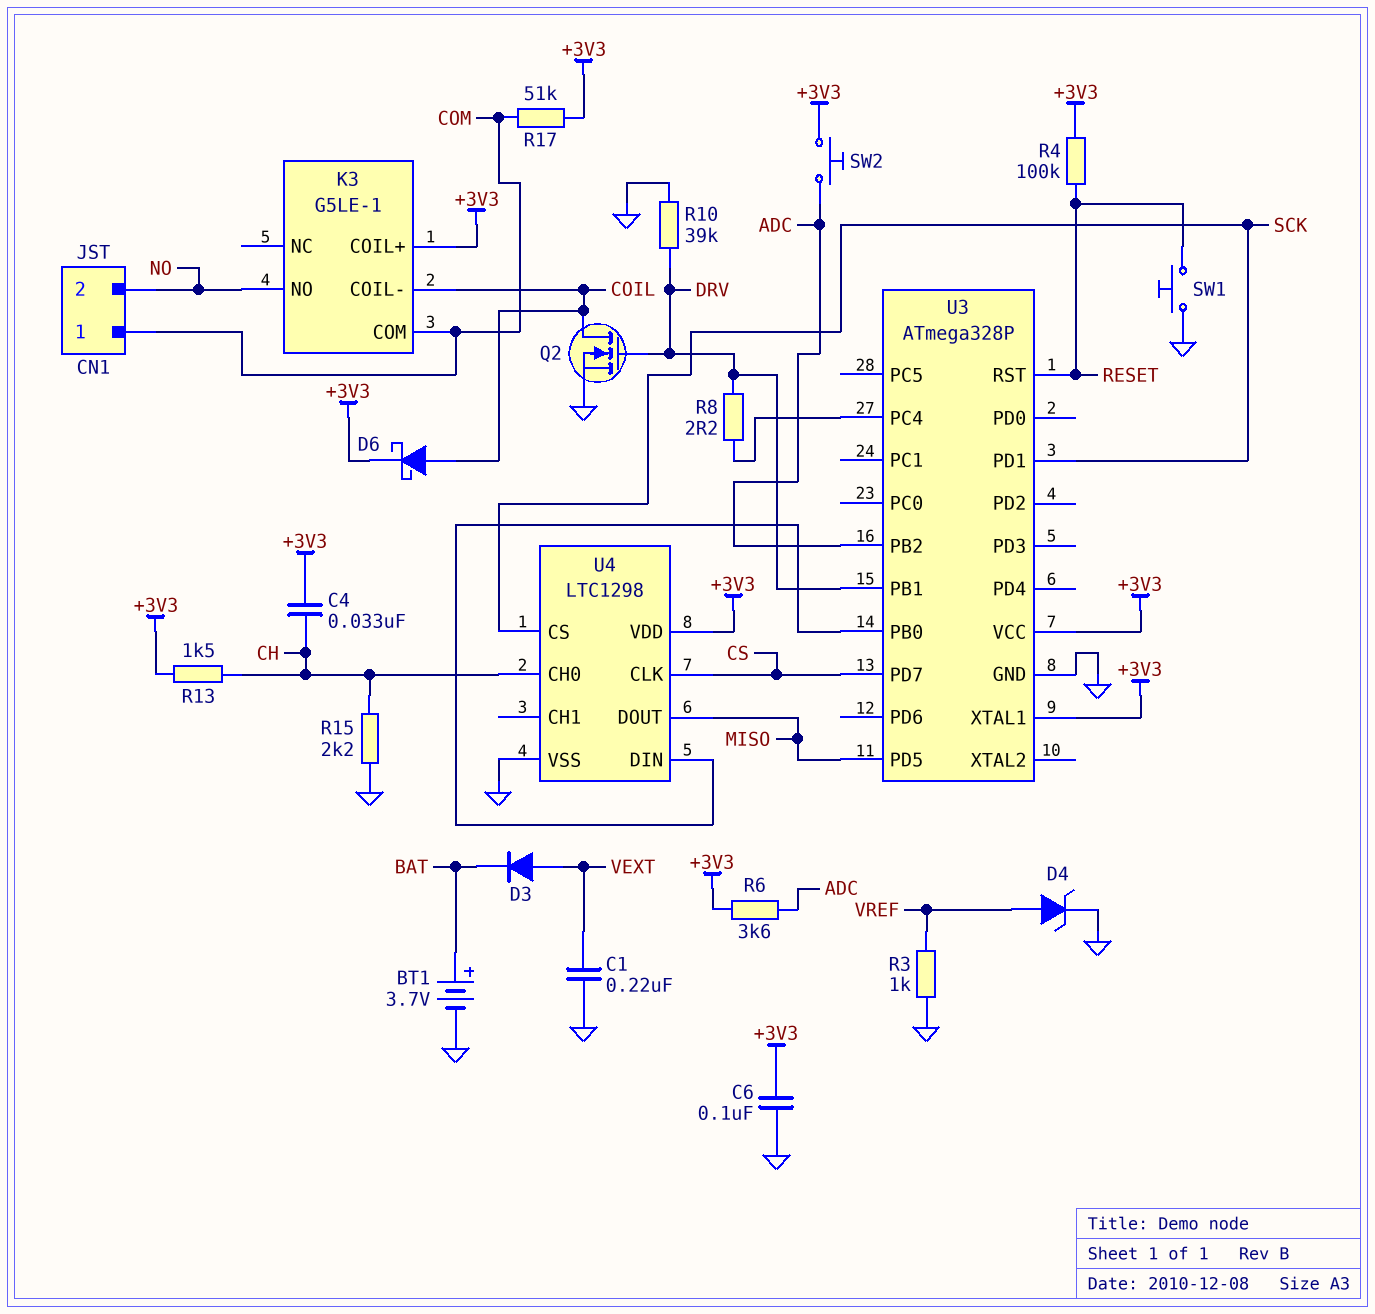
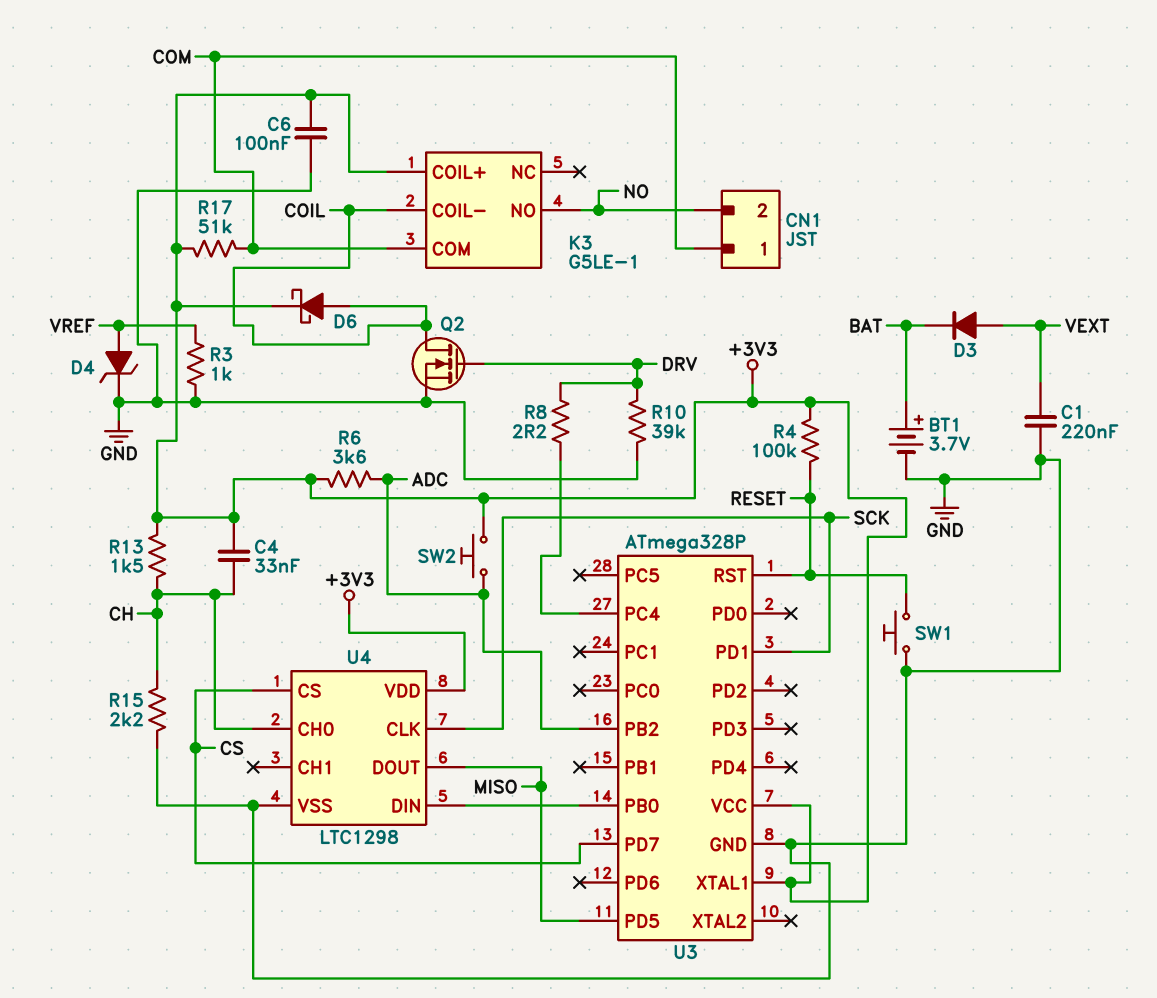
U3 pin PB1: DRV -> none
U4 pin CLK: CS -> SCK
U4 pin CS: SCK -> CS

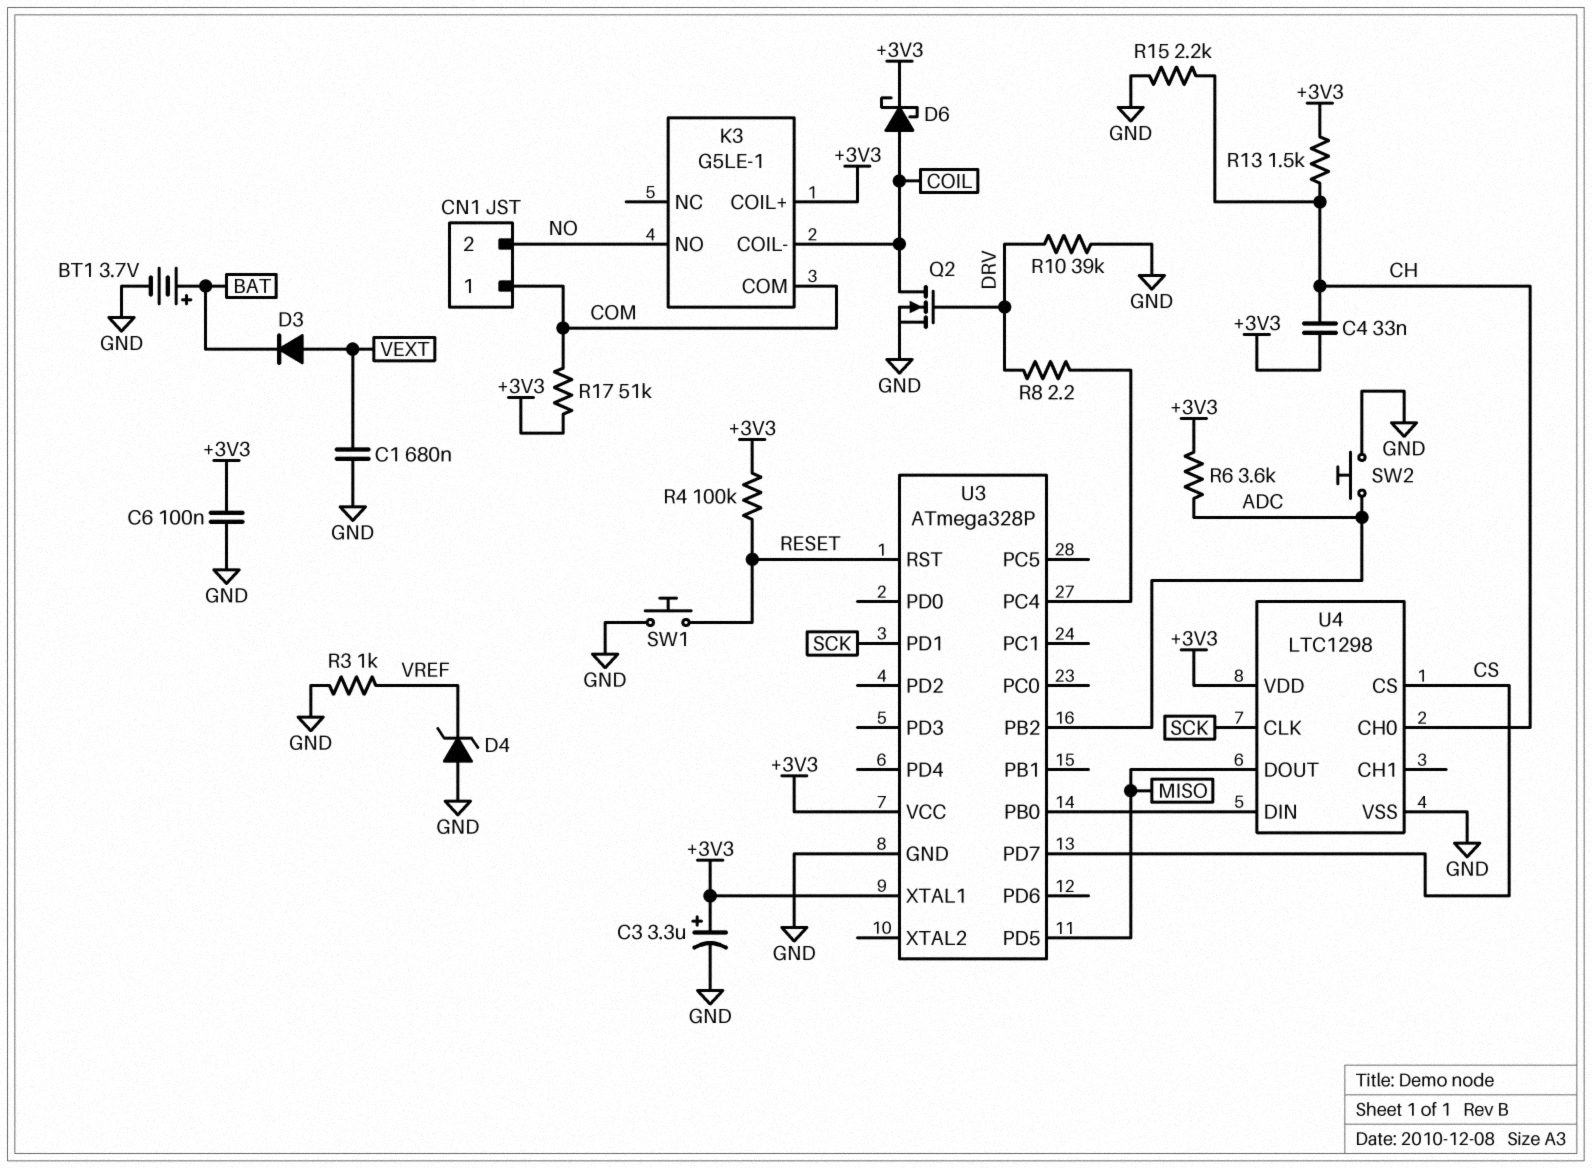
C1: 220nF (GND, VEXT) -> 680nF (GND, VEXT)
C3: none -> 3.3uF (plus +3V3, minus GND)
D4: zener (A VREF, K GND) -> zener (A GND, K VREF)
SW2: button (+3V3, ADC) -> button (ADC, GND)

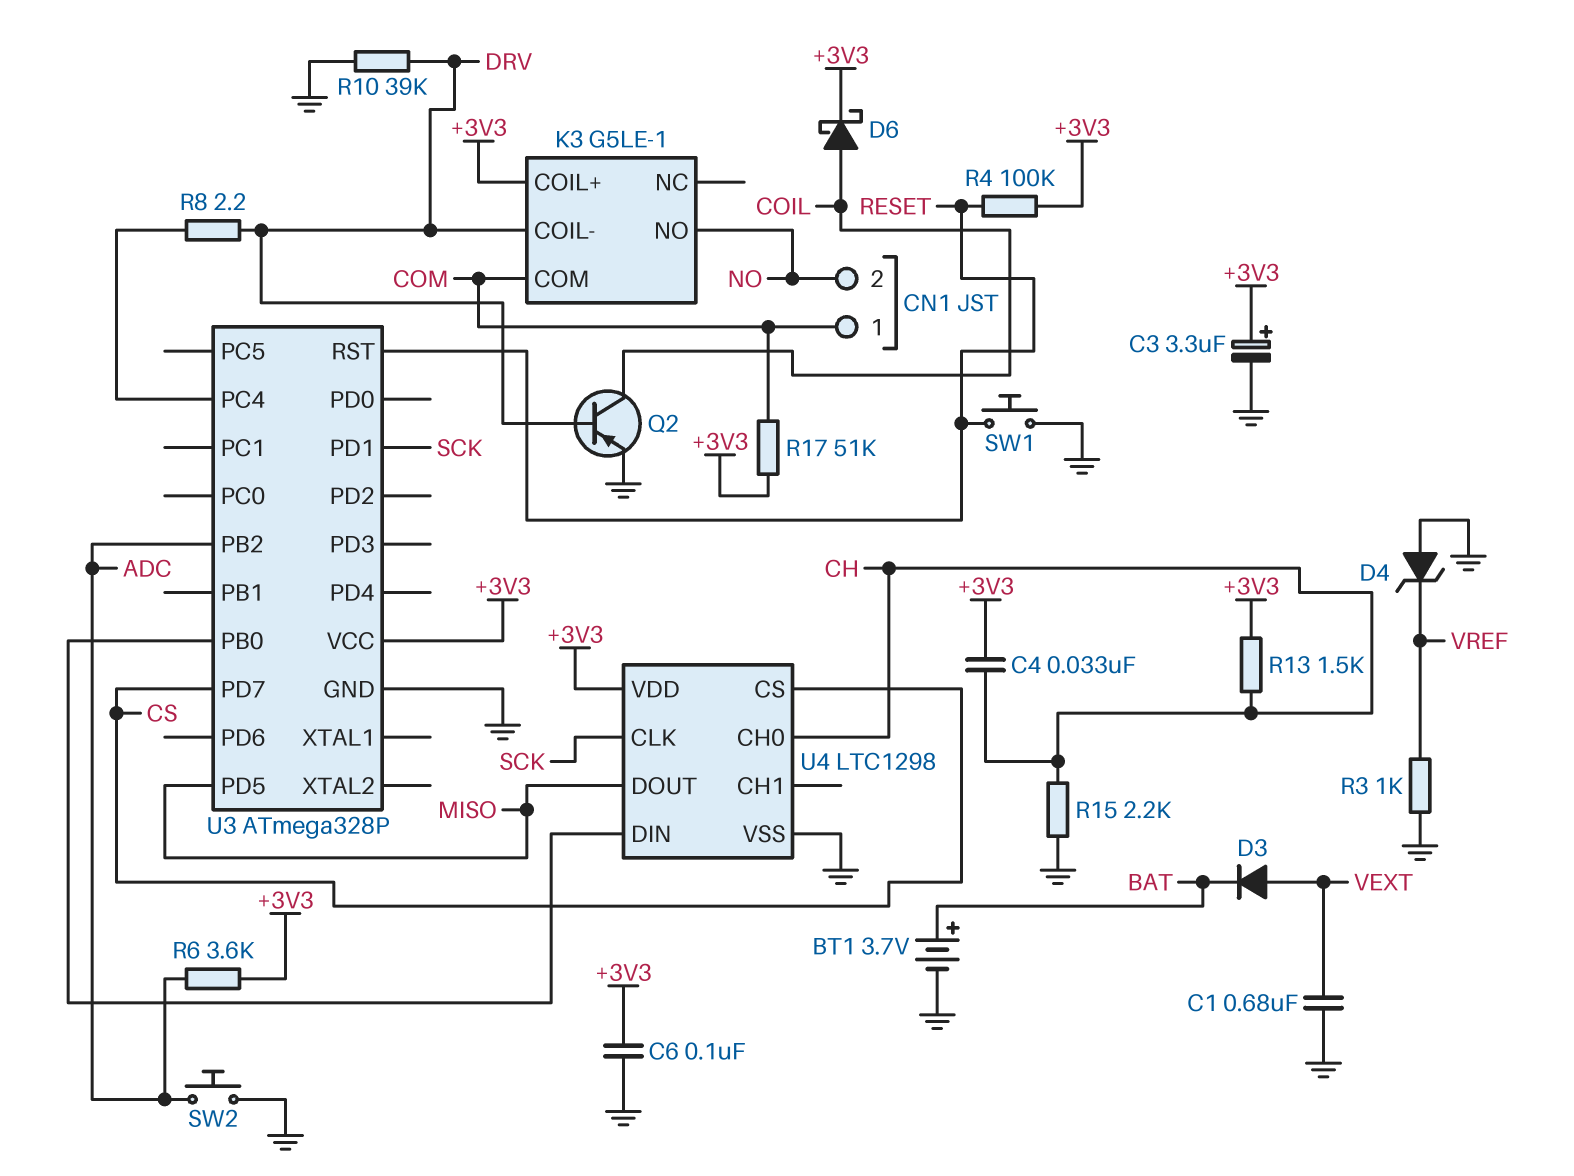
K3 pin COIL-: COIL -> DRV
Q2: NMOS (G DRV, D COIL, S GND) -> PNP (B DRV, C COIL, E GND)
U3 pin XTAL1: +3V3 -> none

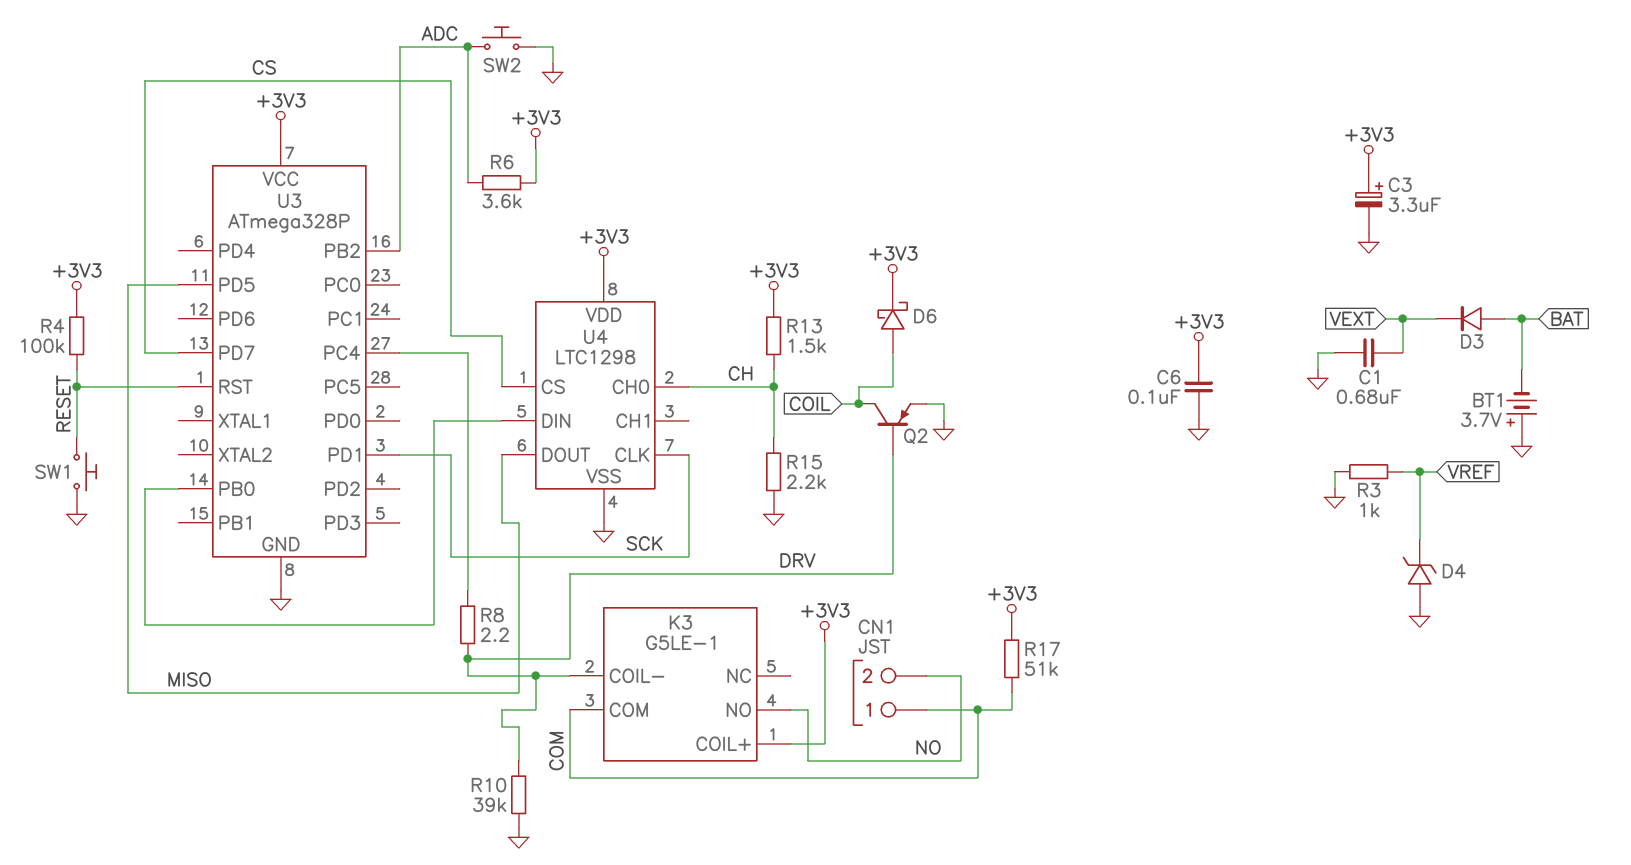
BT1: 3.7V (plus BAT, minus GND) -> 3.7V (plus GND, minus BAT)
C4: 33nF (+3V3, CH) -> none
D3: diode (A VEXT, K BAT) -> diode (A BAT, K VEXT)

